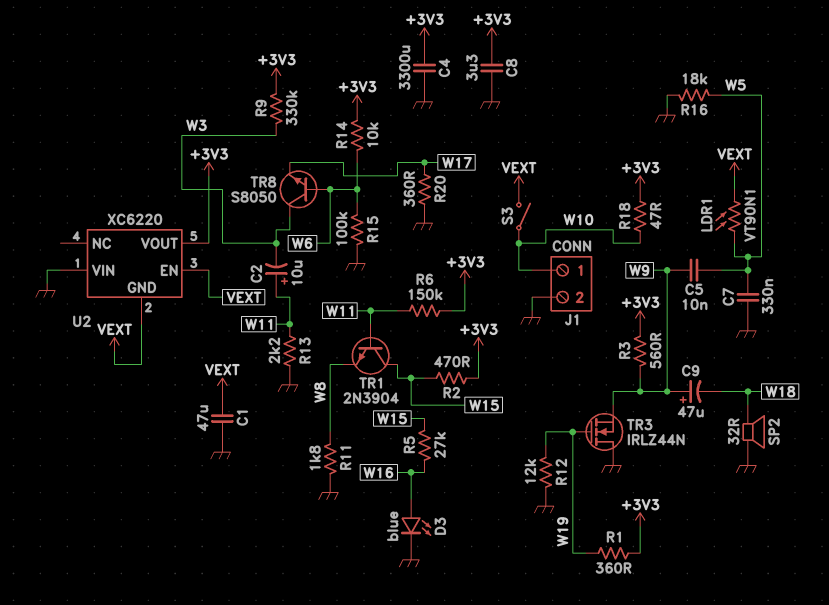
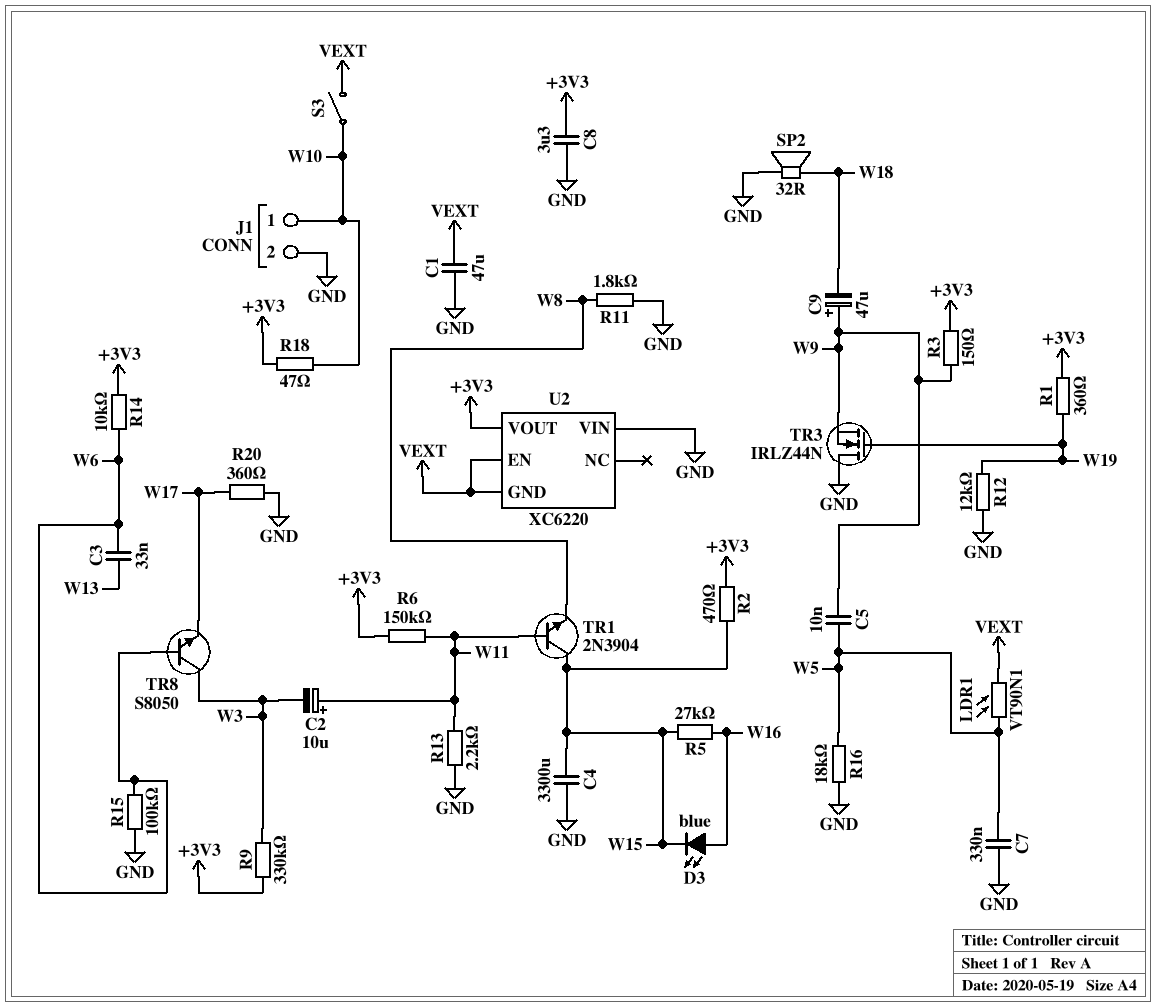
C3: none -> 33nF (W6, W13)
C4: 3300uF (+3V3, GND) -> 3300uF (GND, W15)
D3: LED blue (A W16, K GND) -> LED blue (A W16, K W15)
R3: 560 (+3V3, W9) -> 150 (+3V3, W9)

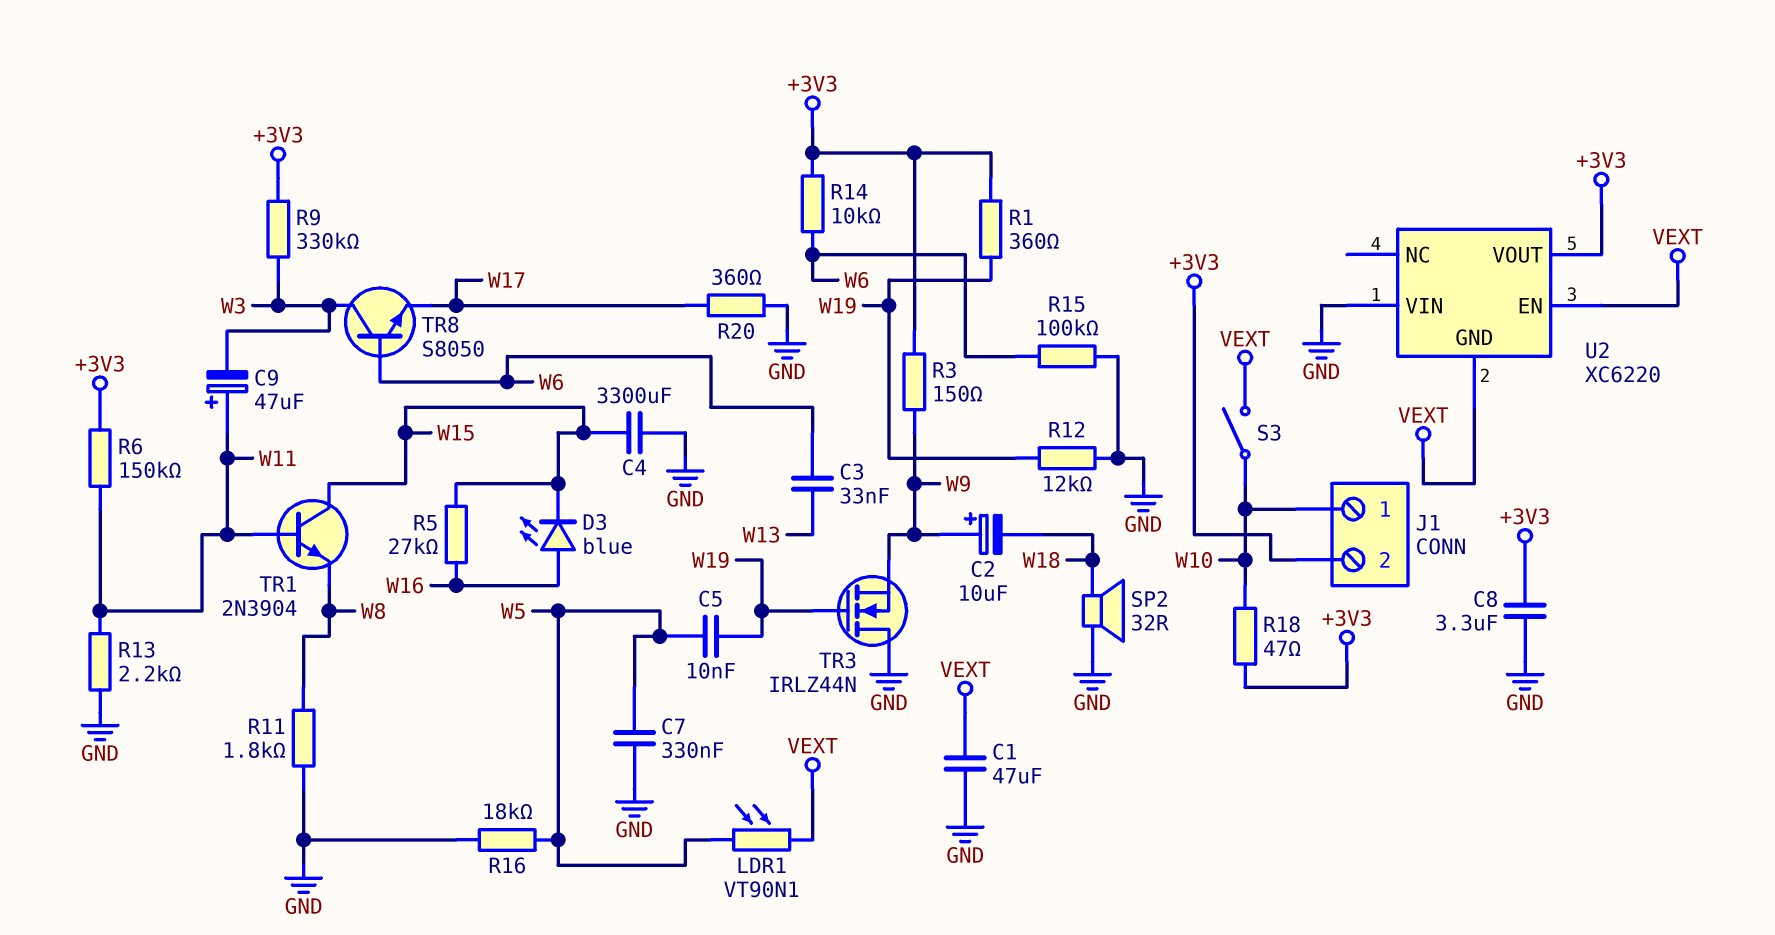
C2: 10uF (plus W11, minus W3) -> 10uF (plus W9, minus W18)
C5: 10nF (W5, W9) -> 10nF (W5, W19)
C9: 47uF (plus W9, minus W18) -> 47uF (plus W11, minus W3)
J1 pin 2: GND -> +3V3
R2: 470 (+3V3, W15) -> none

